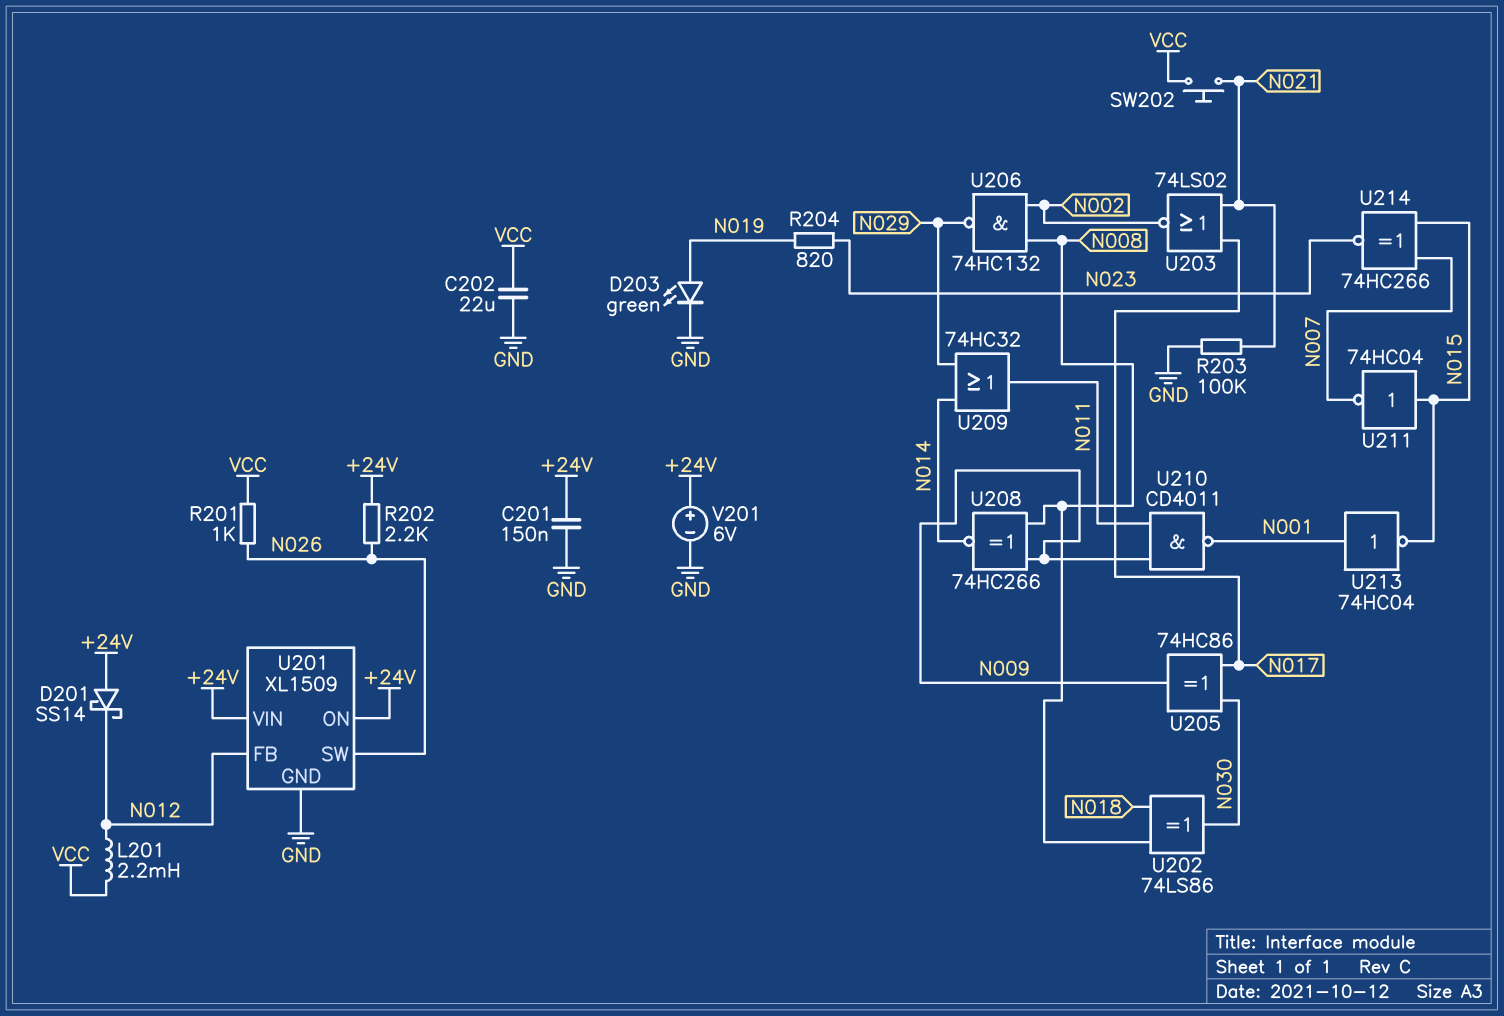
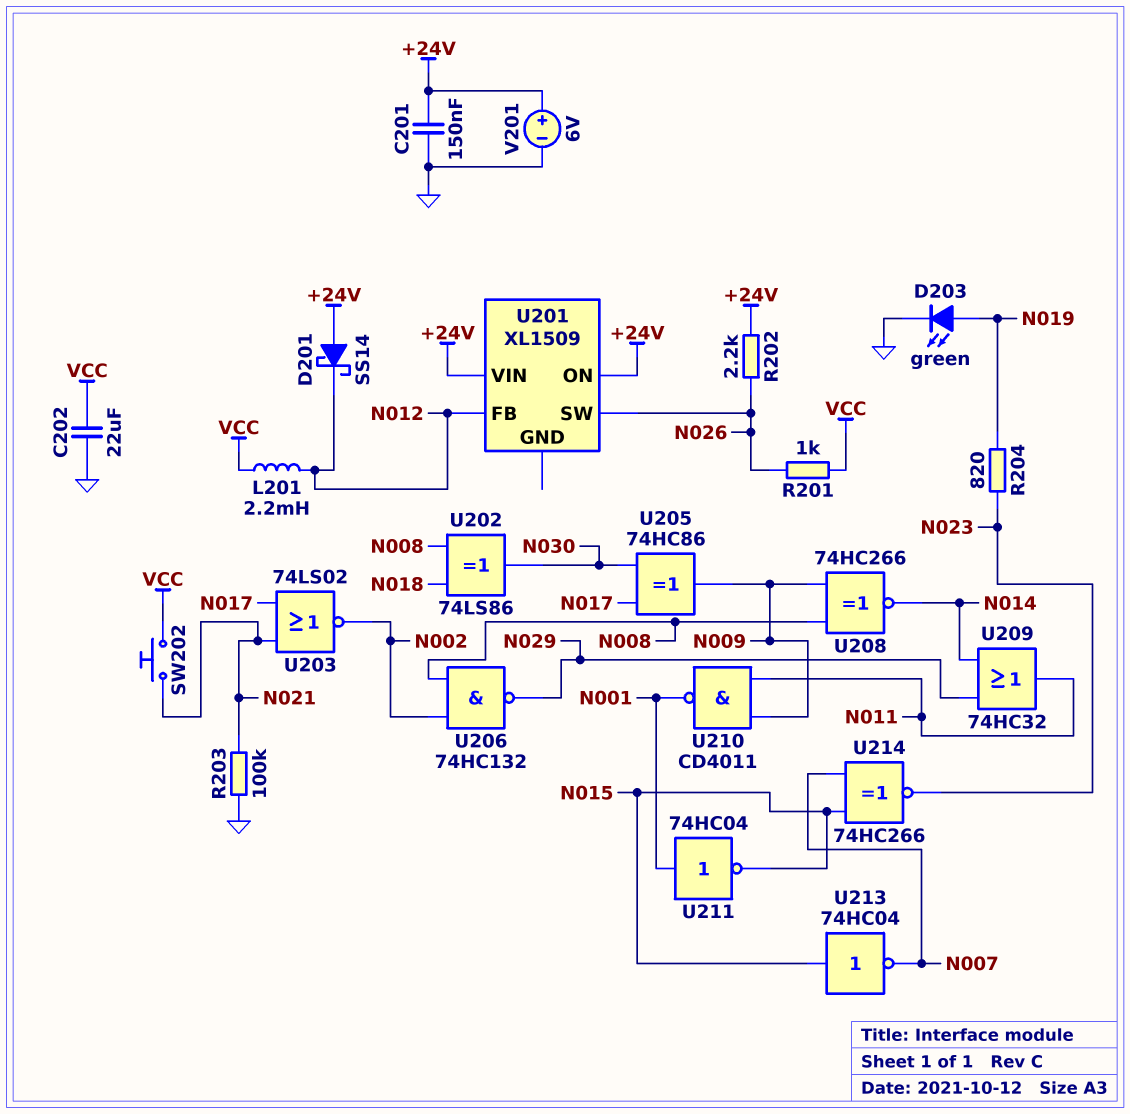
U201 pin GND: GND -> none
U211: NOT 74HC04 (in N015, out N007) -> NOT 74HC04 (in N001, out N015)
U213: NOT 74HC04 (in N001, out N015) -> NOT 74HC04 (in N015, out N007)

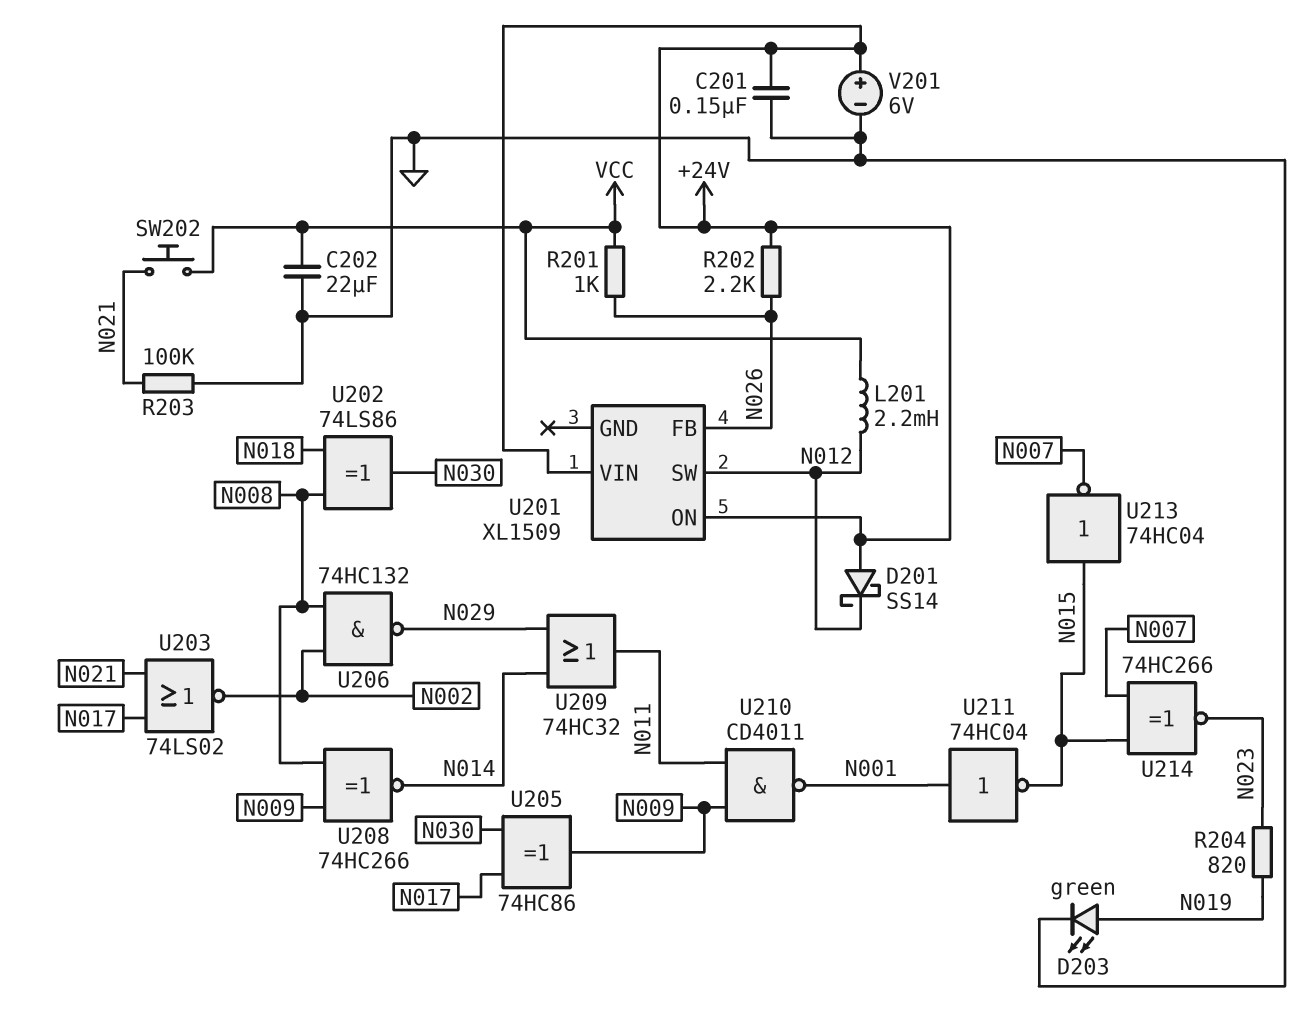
U201 pin FB: N012 -> N026
U201 pin SW: N026 -> N012

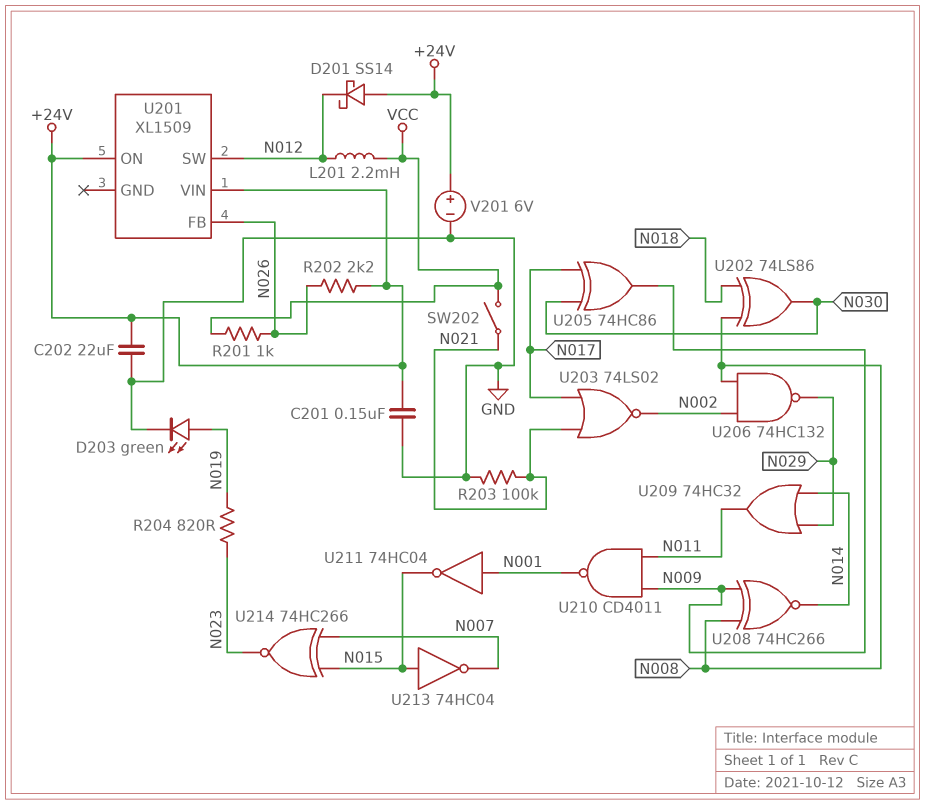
C202: 22uF (GND, VCC) -> 22uF (+24V, GND)
SW202: button (N021, VCC) -> switch (N021, VCC)

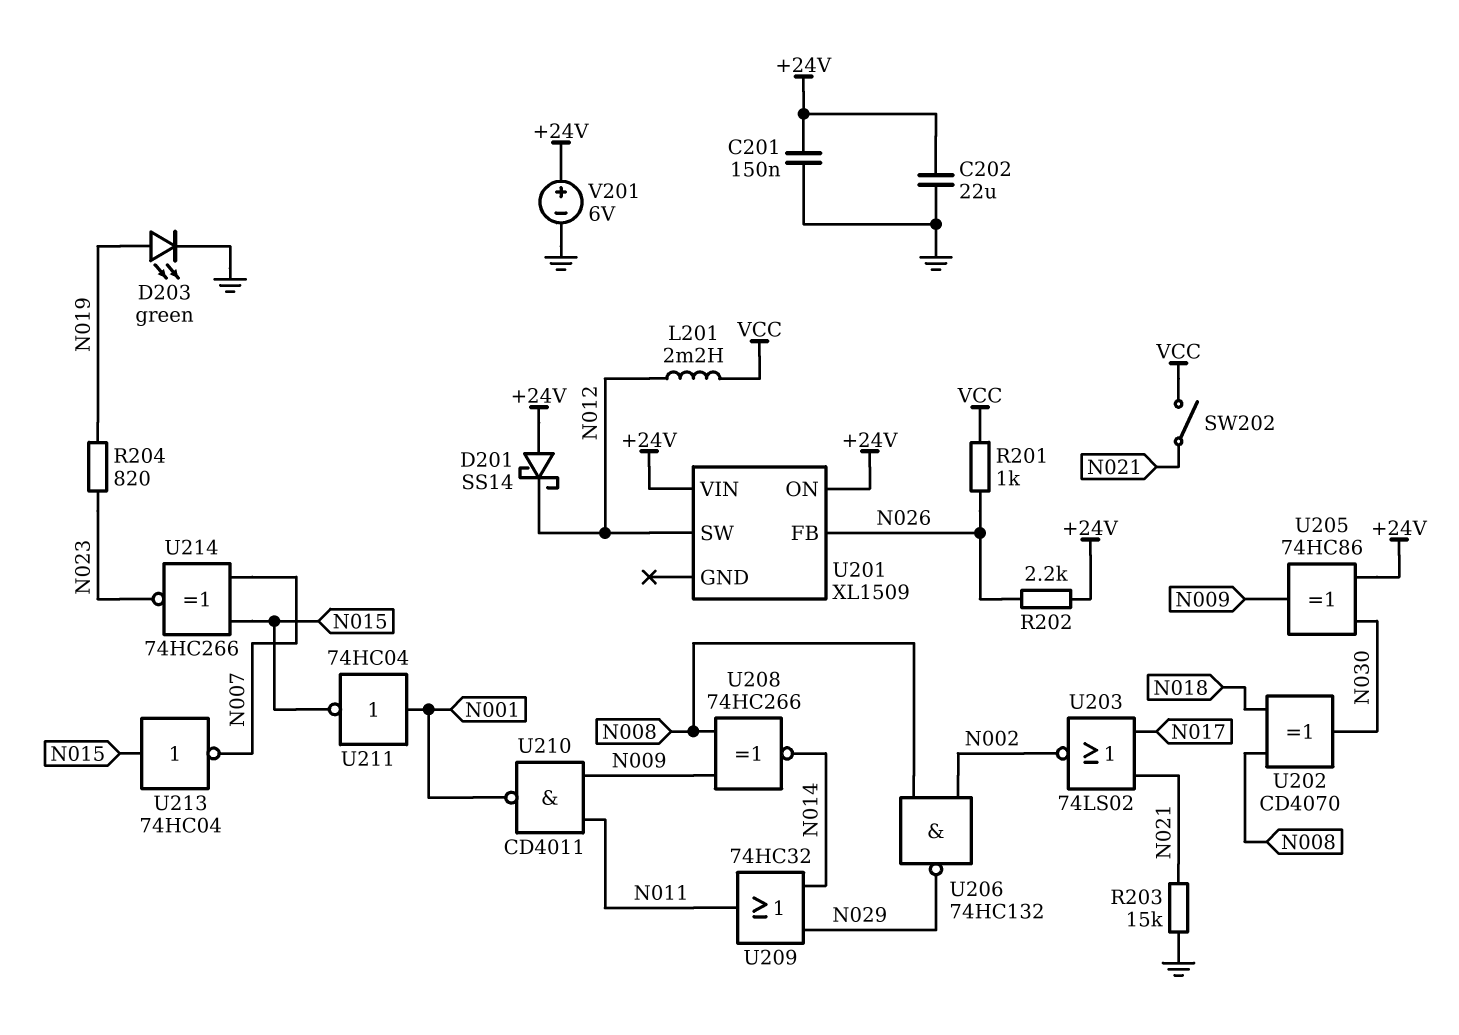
R203: 100k (GND, N021) -> 15k (GND, N021)
U202: XOR 74LS86 (in N008, in N018, out N030) -> XOR CD4070 (in N008, in N018, out N030)
U205: XOR 74HC86 (in N017, in N030, out N009) -> XOR 74HC86 (in +24V, in N030, out N009)

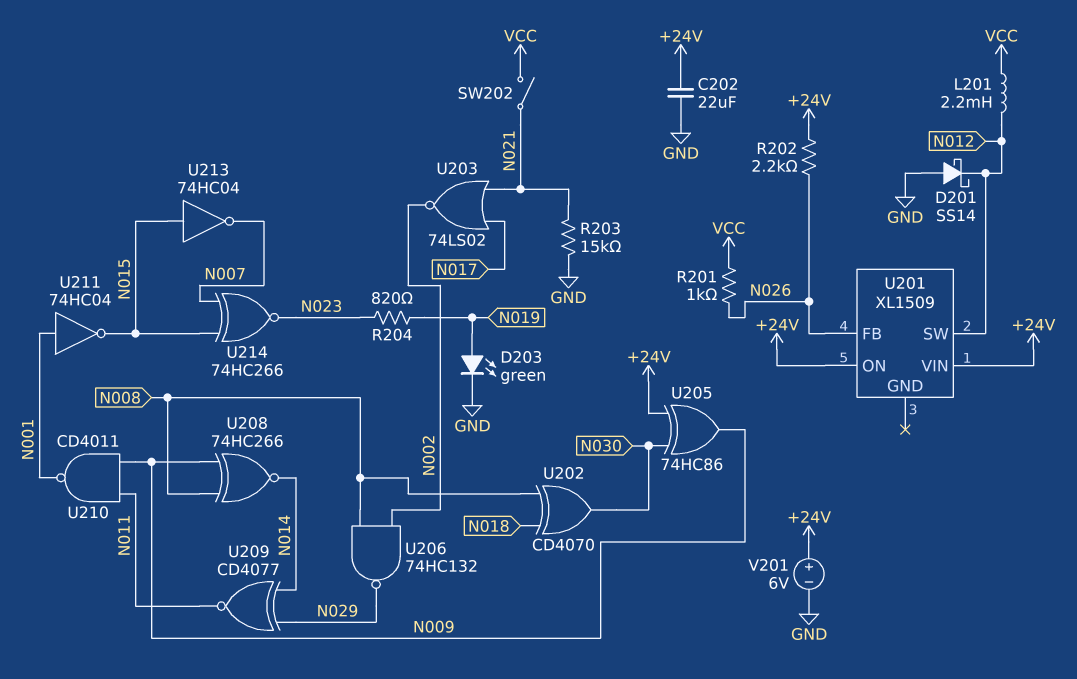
C201: 150nF (+24V, GND) -> none
D201: schottky SS14 (A +24V, K N012) -> schottky SS14 (A GND, K N012)
U209: OR 74HC32 (in N014, in N029, out N011) -> XNOR CD4077 (in N014, in N029, out N011)

